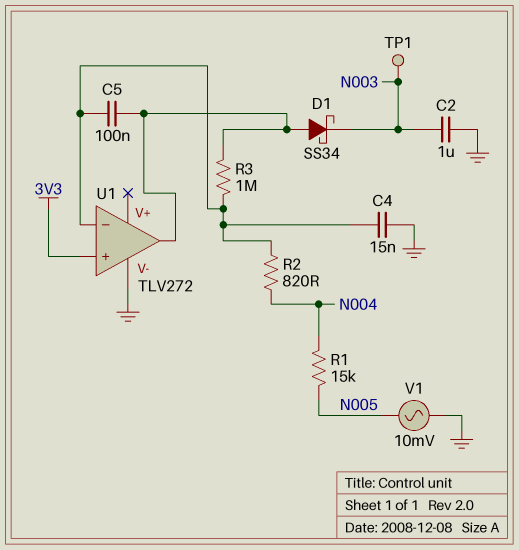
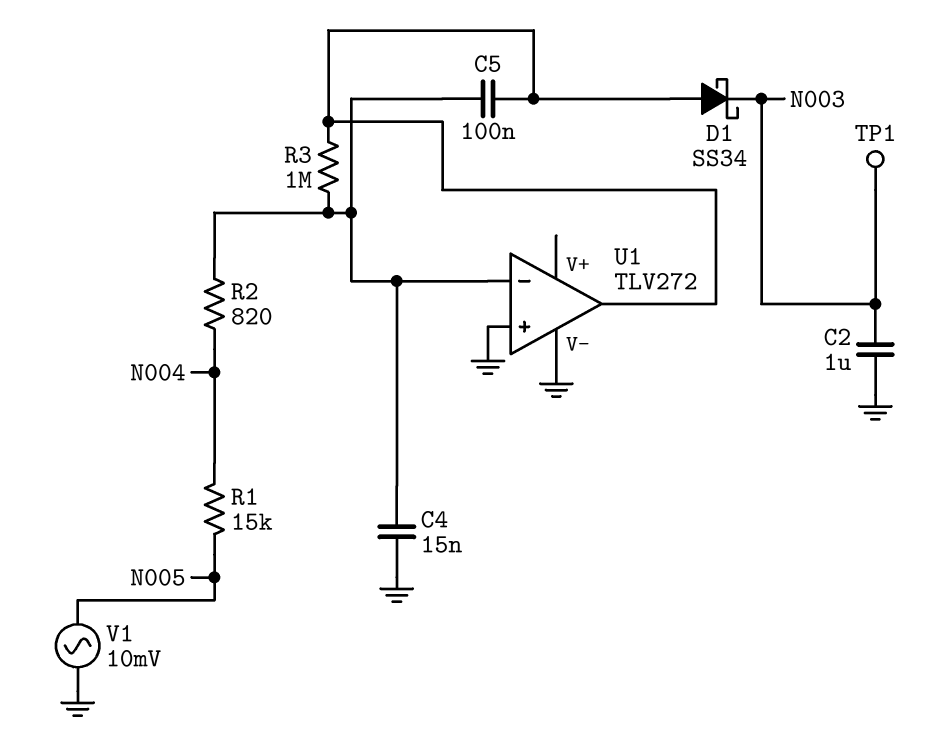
U1 pin in+: 3V3 -> GND

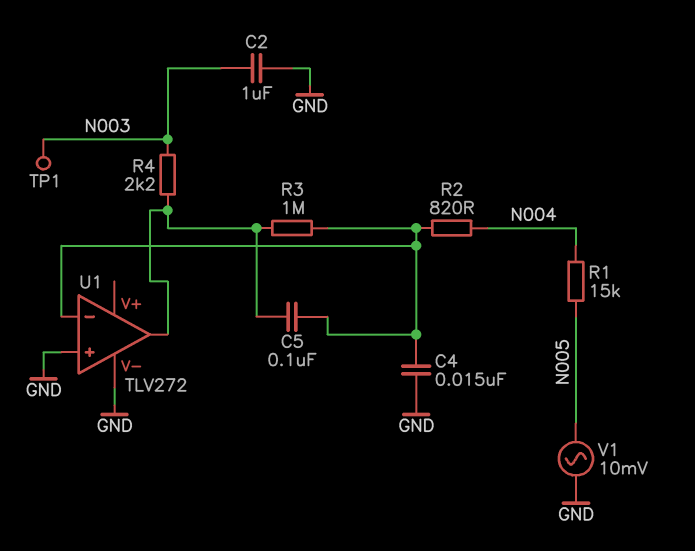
D1: schottky SS34 (A U1/out, K N003) -> none
R4: none -> 2.2k (N003, U1/out)

